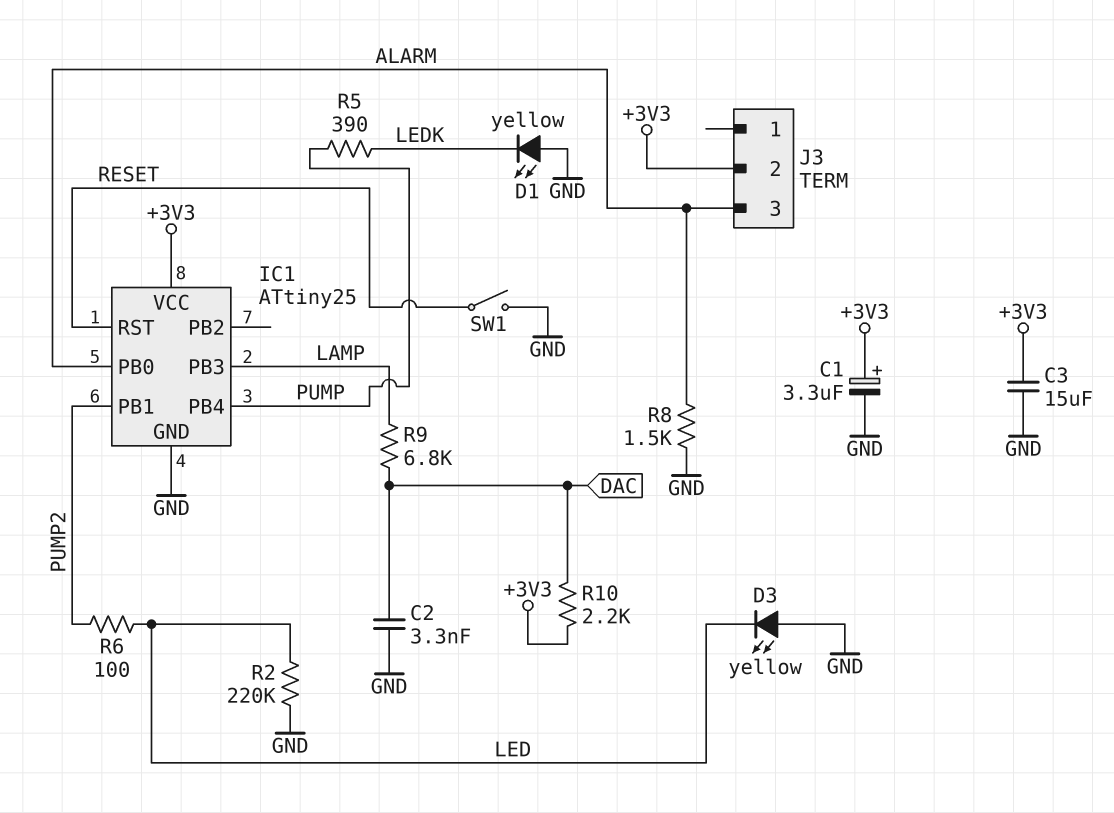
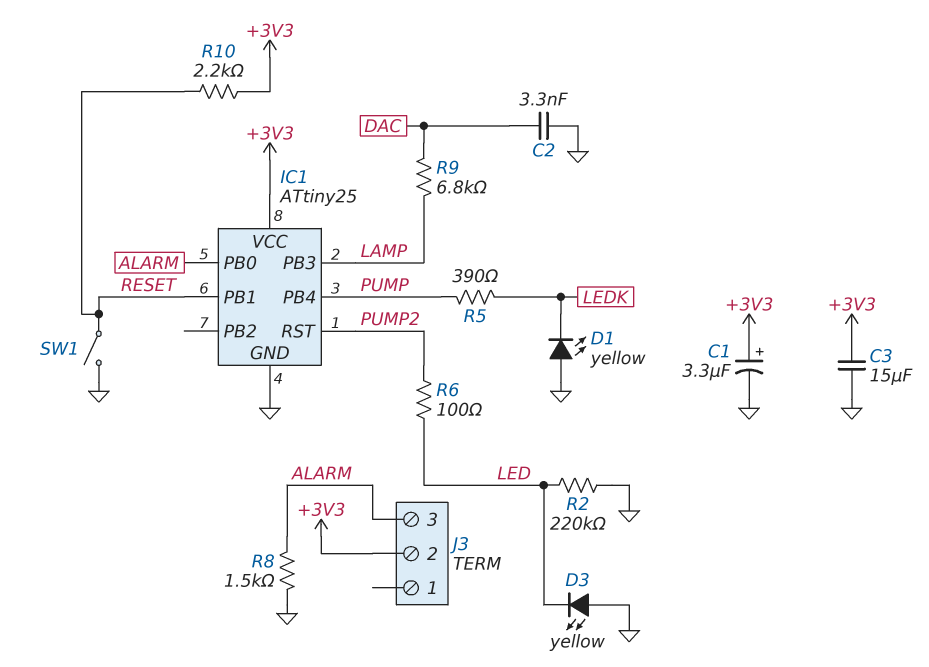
IC1 pin PB1: PUMP2 -> RESET
IC1 pin RST: RESET -> PUMP2
R10: 2.2k (+3V3, DAC) -> 2.2k (+3V3, RESET)

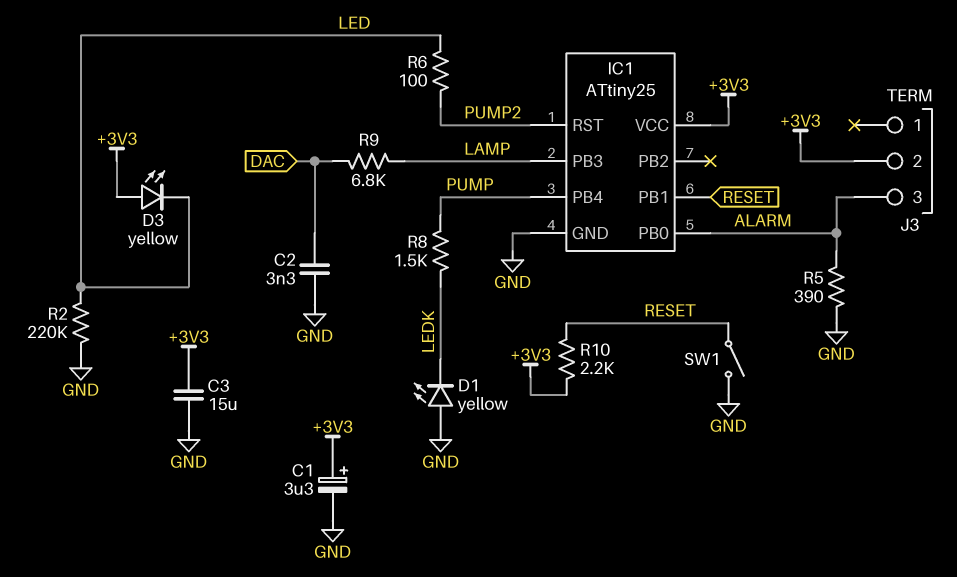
D3: LED yellow (A GND, K LED) -> LED yellow (A +3V3, K LED)
R5: 390 (LEDK, PUMP) -> 390 (ALARM, GND)
R8: 1.5k (ALARM, GND) -> 1.5k (LEDK, PUMP)

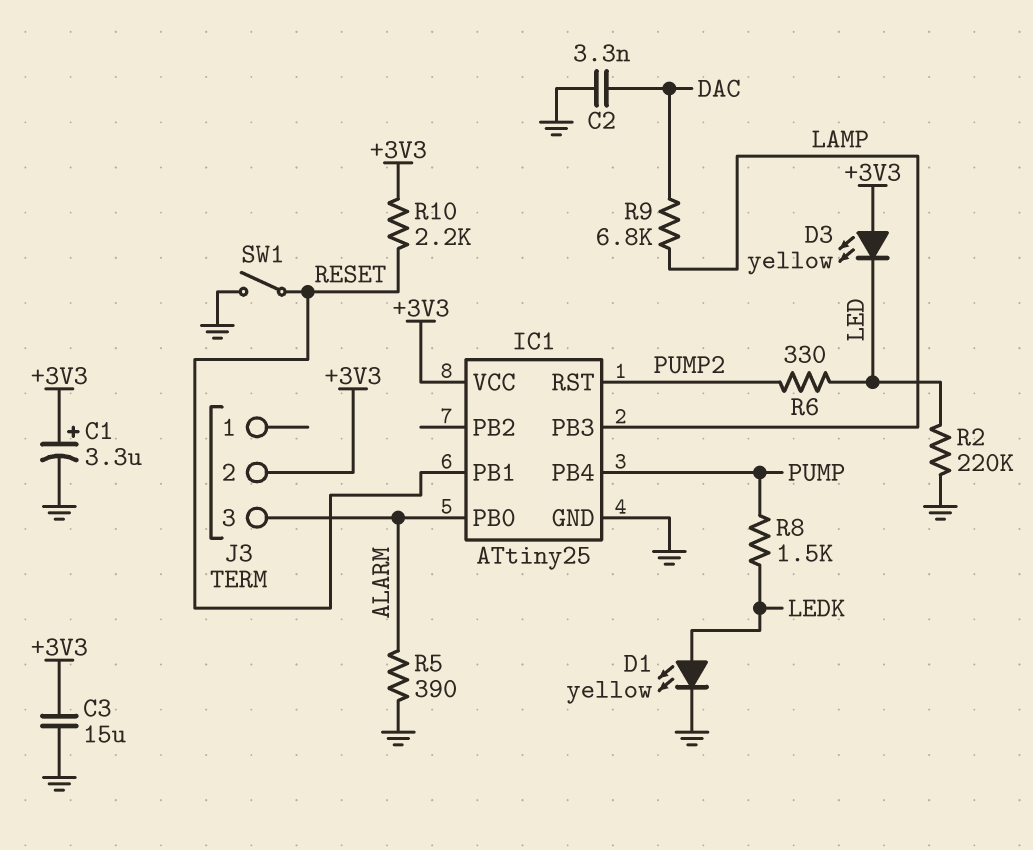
D1: LED yellow (A GND, K LEDK) -> LED yellow (A LEDK, K GND)
R6: 100 (LED, PUMP2) -> 330 (LED, PUMP2)

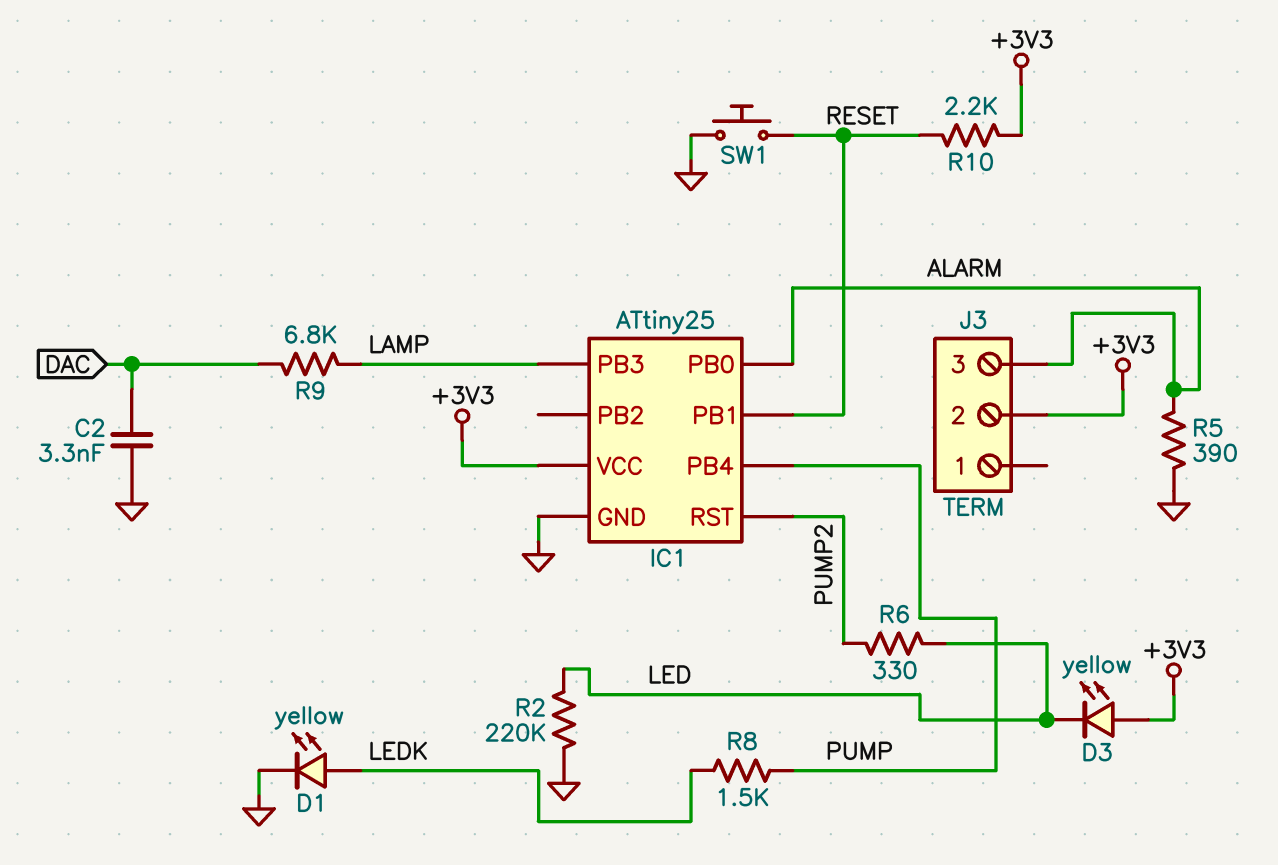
C1: 3.3uF (plus +3V3, minus GND) -> none
C3: 15uF (+3V3, GND) -> none
SW1: switch (GND, RESET) -> button (GND, RESET)

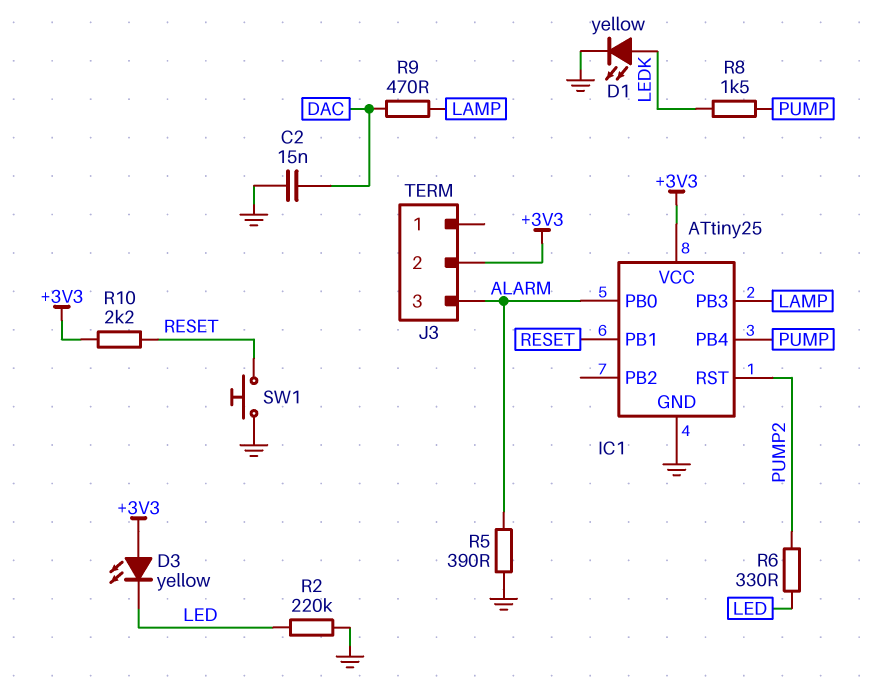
C2: 3.3nF (DAC, GND) -> 15nF (DAC, GND)
R9: 6.8k (DAC, LAMP) -> 470 (DAC, LAMP)

